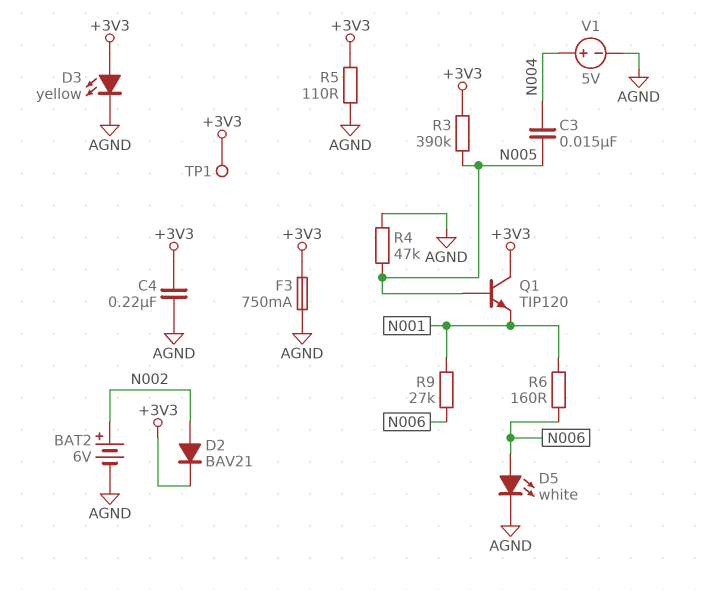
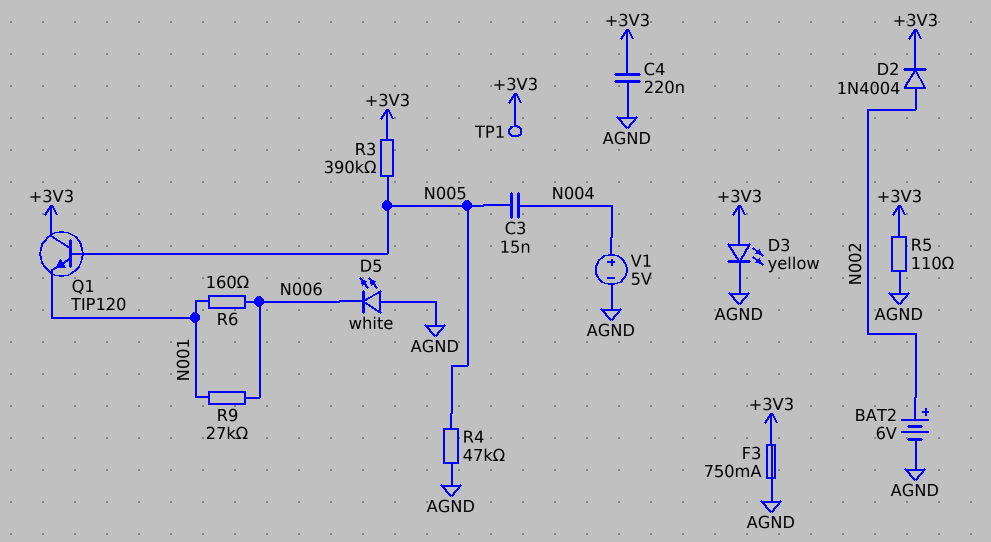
D2: diode BAV21 (A N002, K +3V3) -> diode 1N4004 (A N002, K +3V3)
D5: LED white (A N006, K AGND) -> LED white (A AGND, K N006)

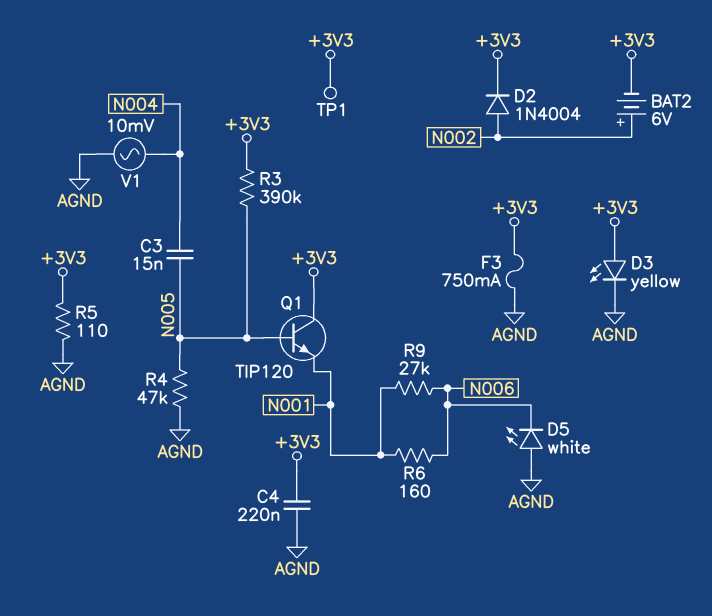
BAT2: 6V (plus N002, minus AGND) -> 6V (plus N002, minus +3V3)
V1: 5V (plus N004, minus AGND) -> AC 10mV (AGND, N004)

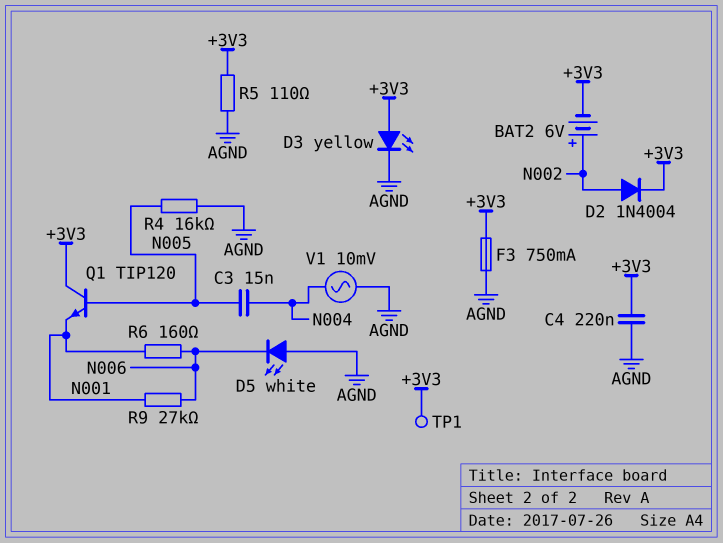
R3: 390k (+3V3, N005) -> none
R4: 47k (AGND, N005) -> 16k (AGND, N005)

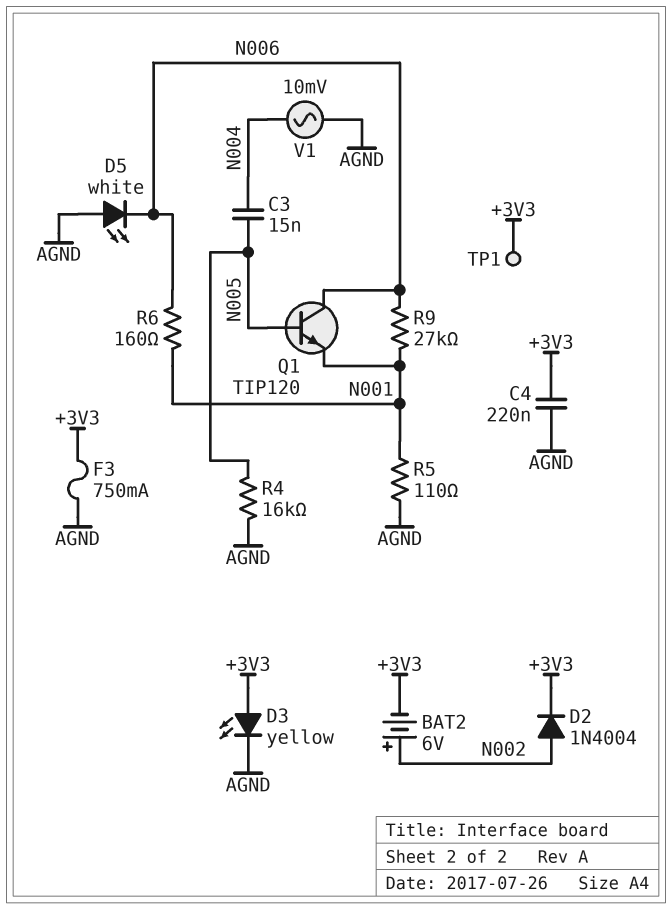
Q1: NPN TIP120 (B N005, C +3V3, E N001) -> NPN TIP120 (B N005, C N006, E N001)
R5: 110 (+3V3, AGND) -> 110 (AGND, N001)

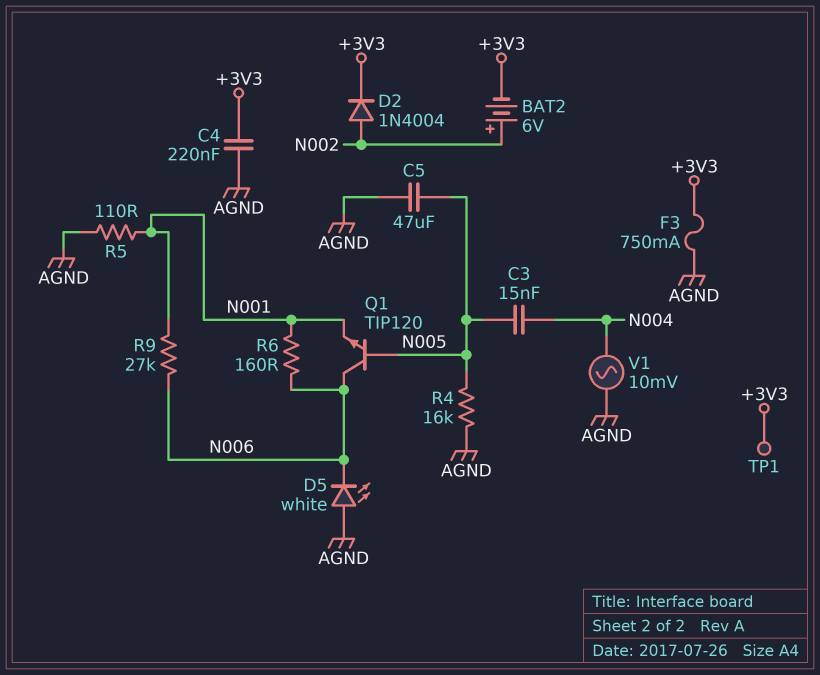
C5: none -> 47uF (AGND, N005)
D3: LED yellow (A +3V3, K AGND) -> none

